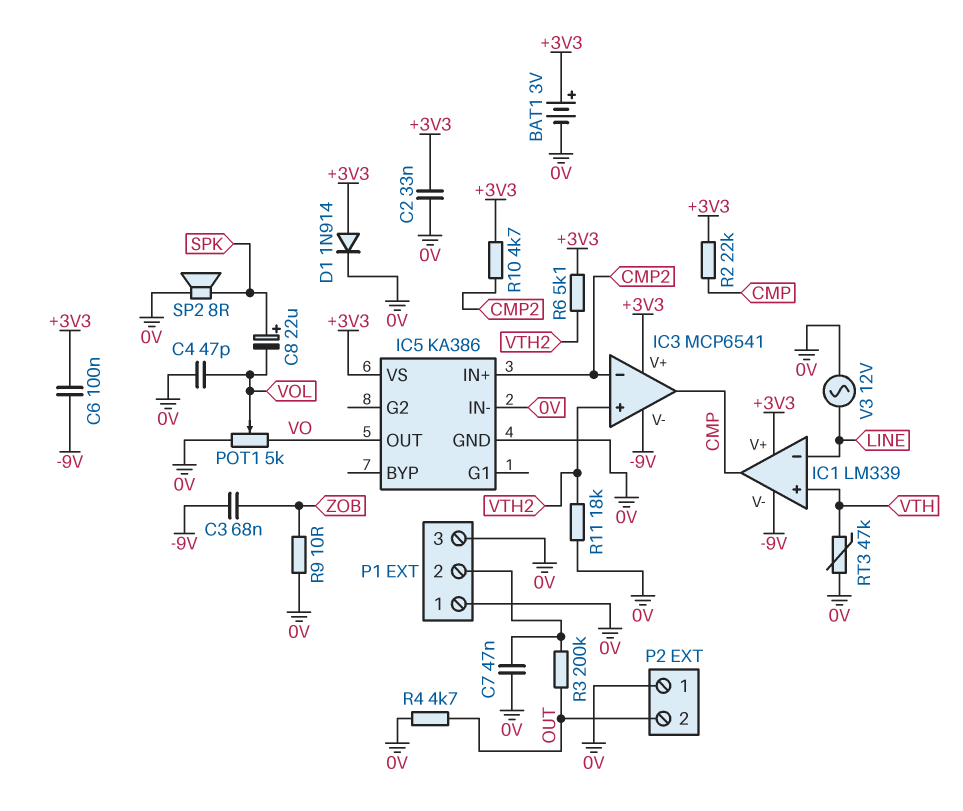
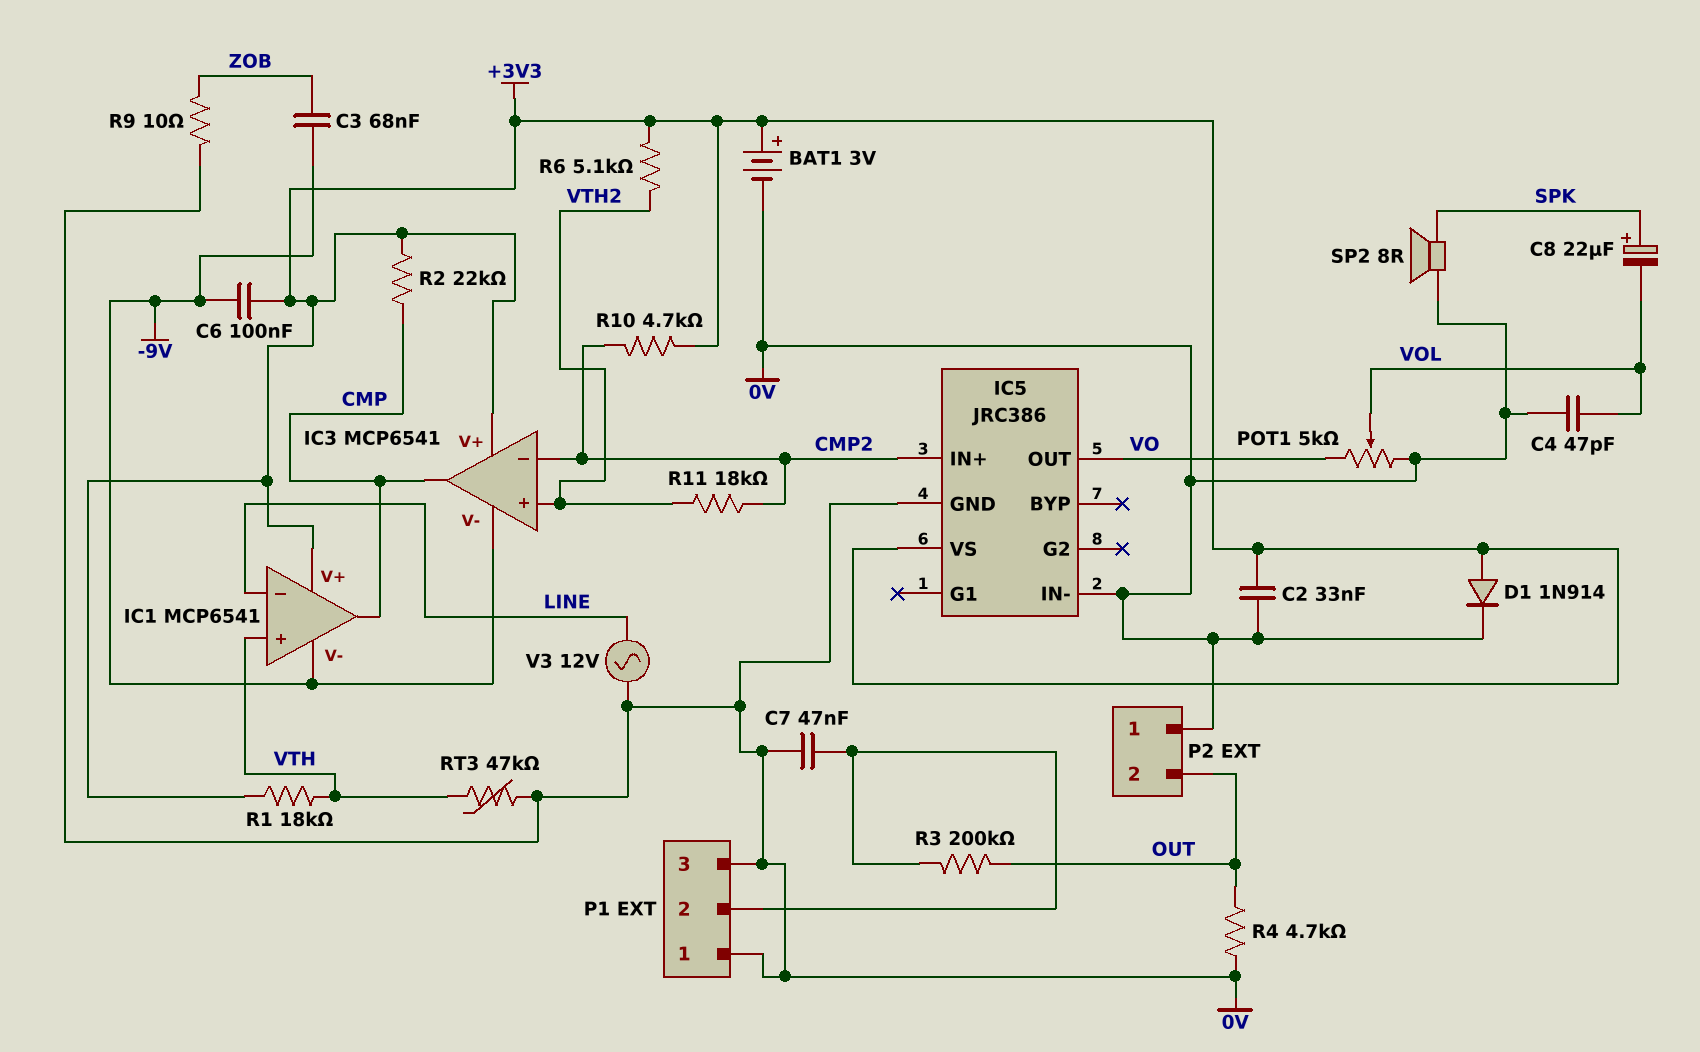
IC1: LM339 -> MCP6541
IC5: KA386 -> JRC386
R1: none -> 18k (+3V3, VTH)
R11: 18k (0V, VTH2) -> 18k (CMP2, VTH2)

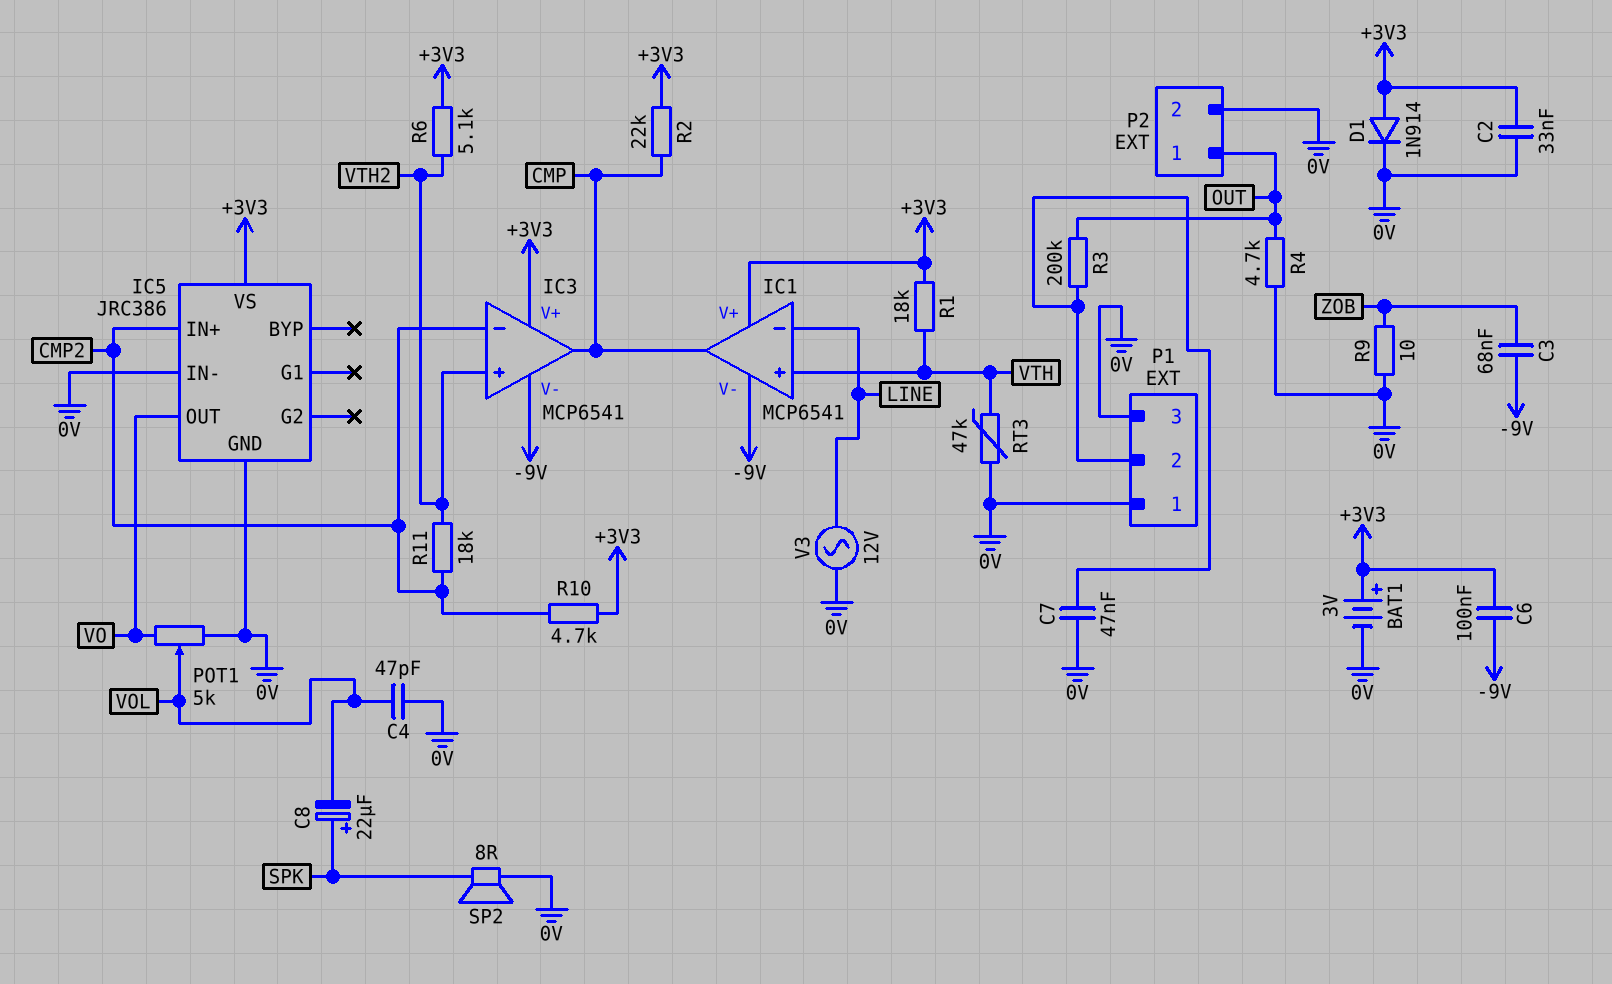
P2 pin 1: 0V -> OUT
P2 pin 2: OUT -> 0V

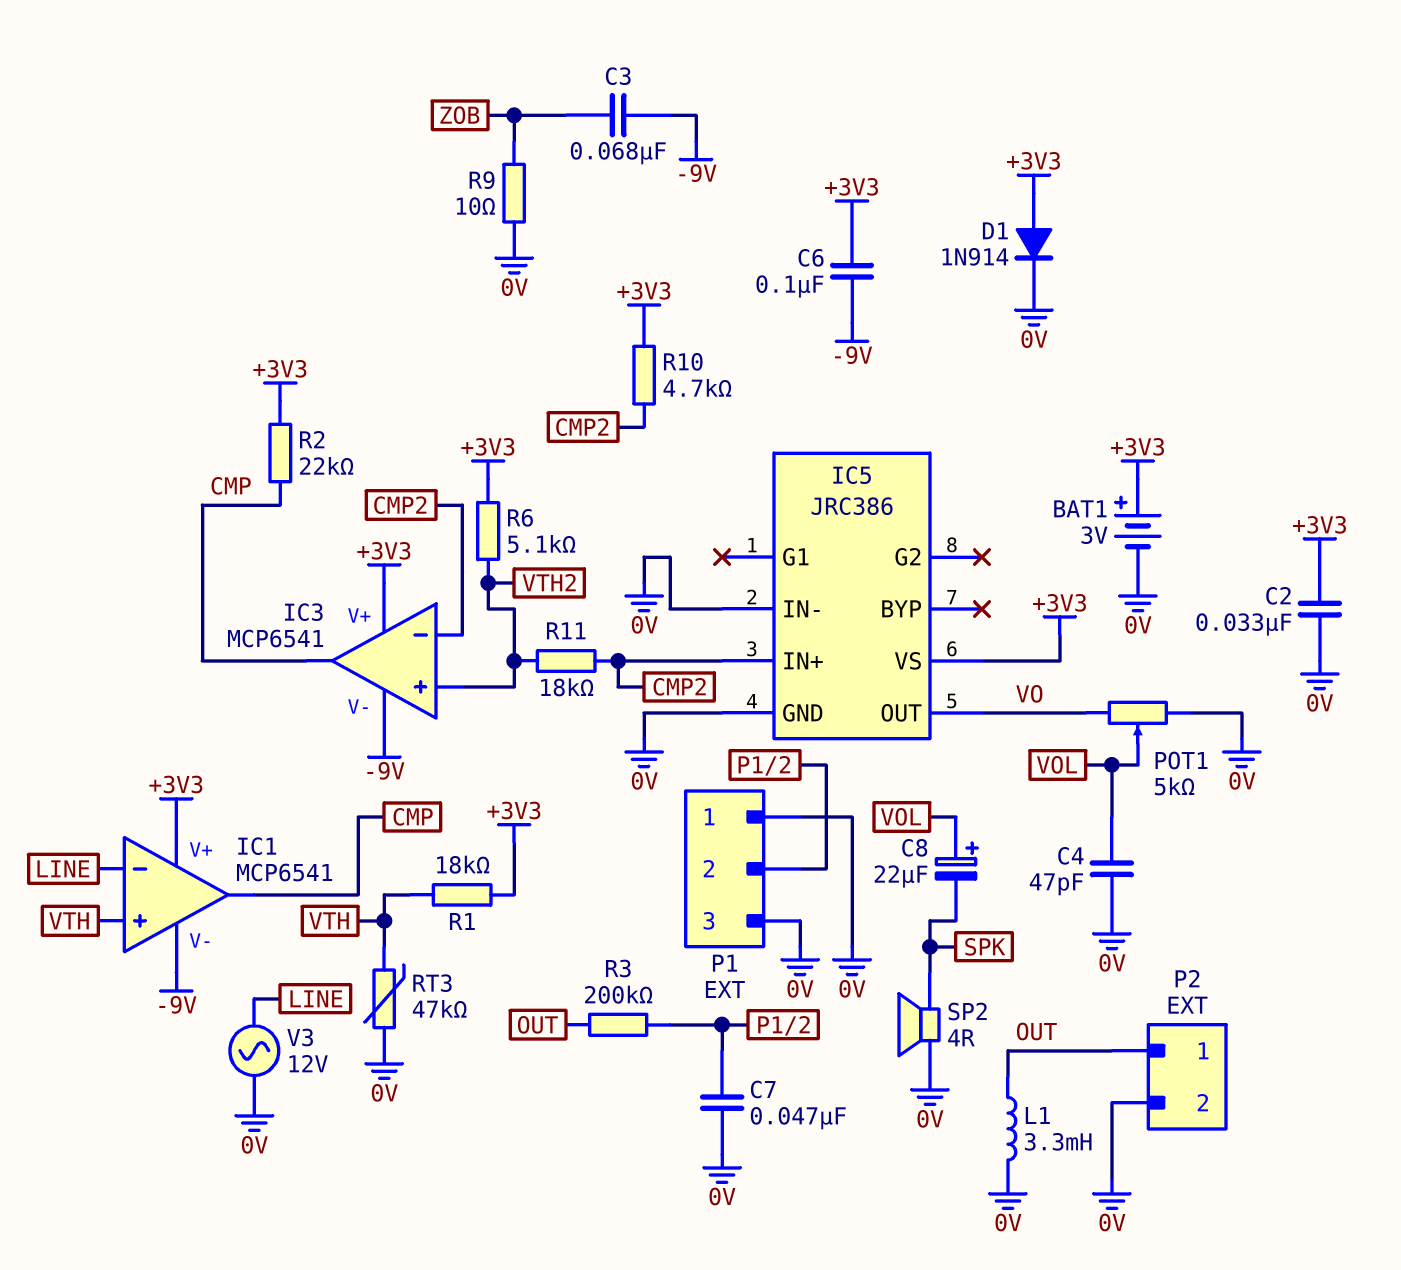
C8: 22uF (plus SPK, minus VOL) -> 22uF (plus VOL, minus SPK)
L1: none -> 3.3mH (0V, OUT)
R4: 4.7k (0V, OUT) -> none
SP2: speaker 8R (0V, SPK) -> speaker 4R (0V, SPK)

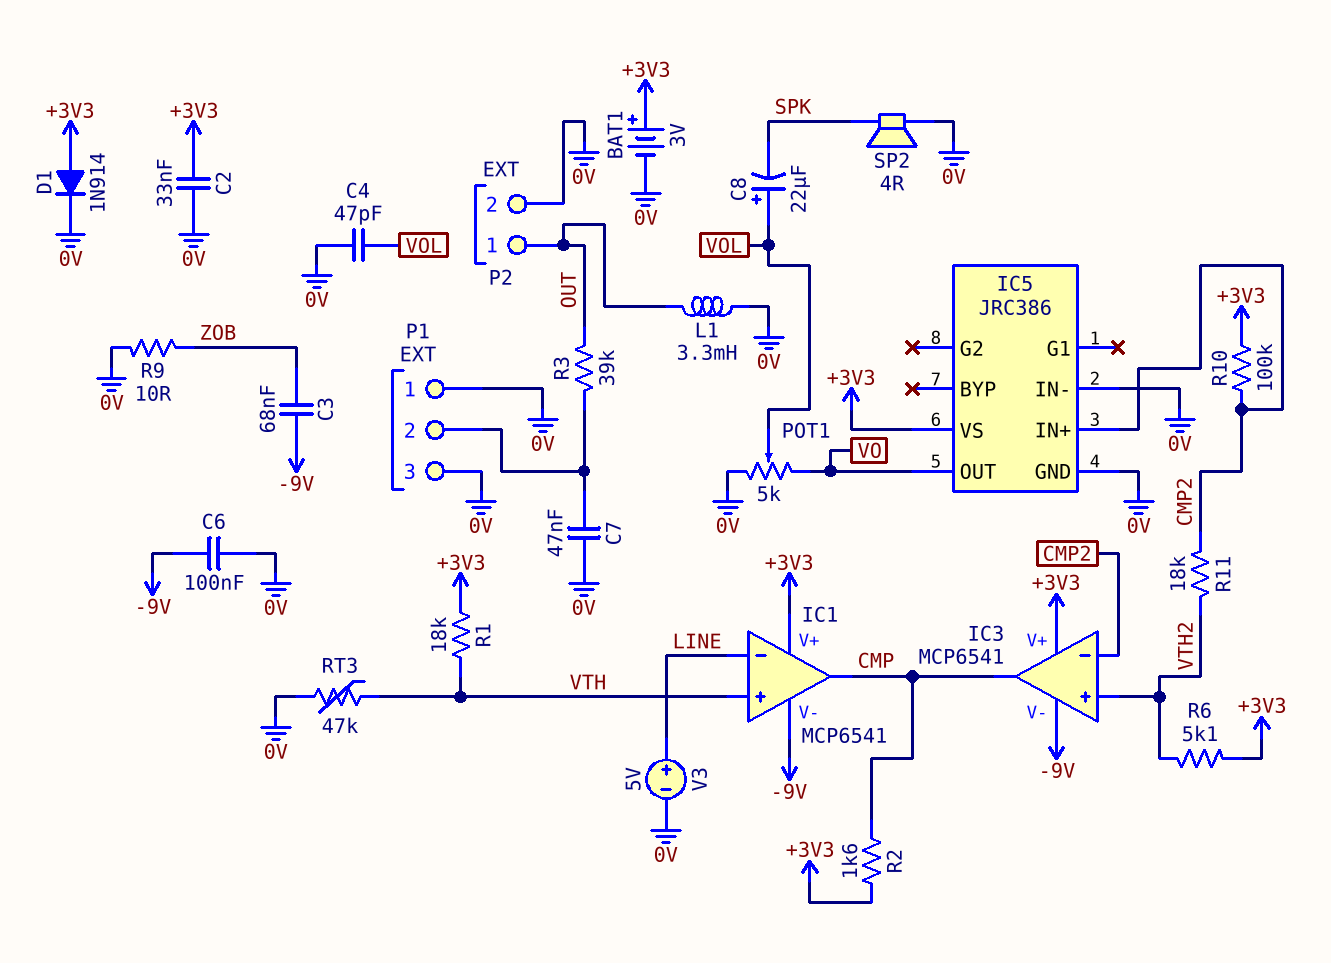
C6: 100nF (+3V3, -9V) -> 100nF (-9V, 0V)
R2: 22k (+3V3, CMP) -> 1.6k (+3V3, CMP)
R3: 200k (OUT, P1/2) -> 39k (OUT, P1/2)
R10: 4.7k (+3V3, CMP2) -> 100k (+3V3, CMP2)
V3: AC 12V (0V, LINE) -> 5V (plus LINE, minus 0V)

